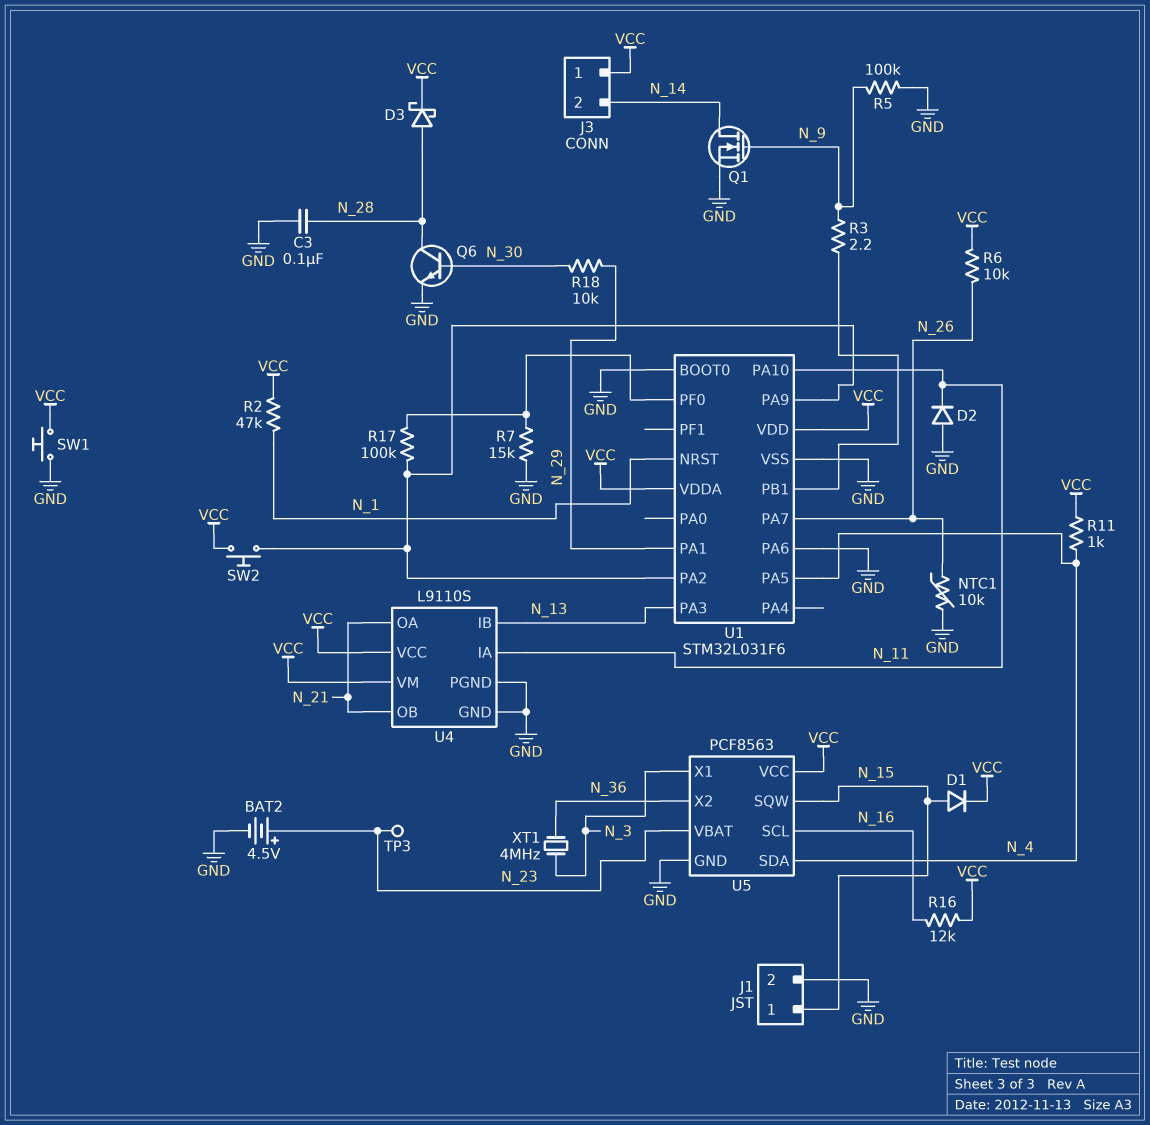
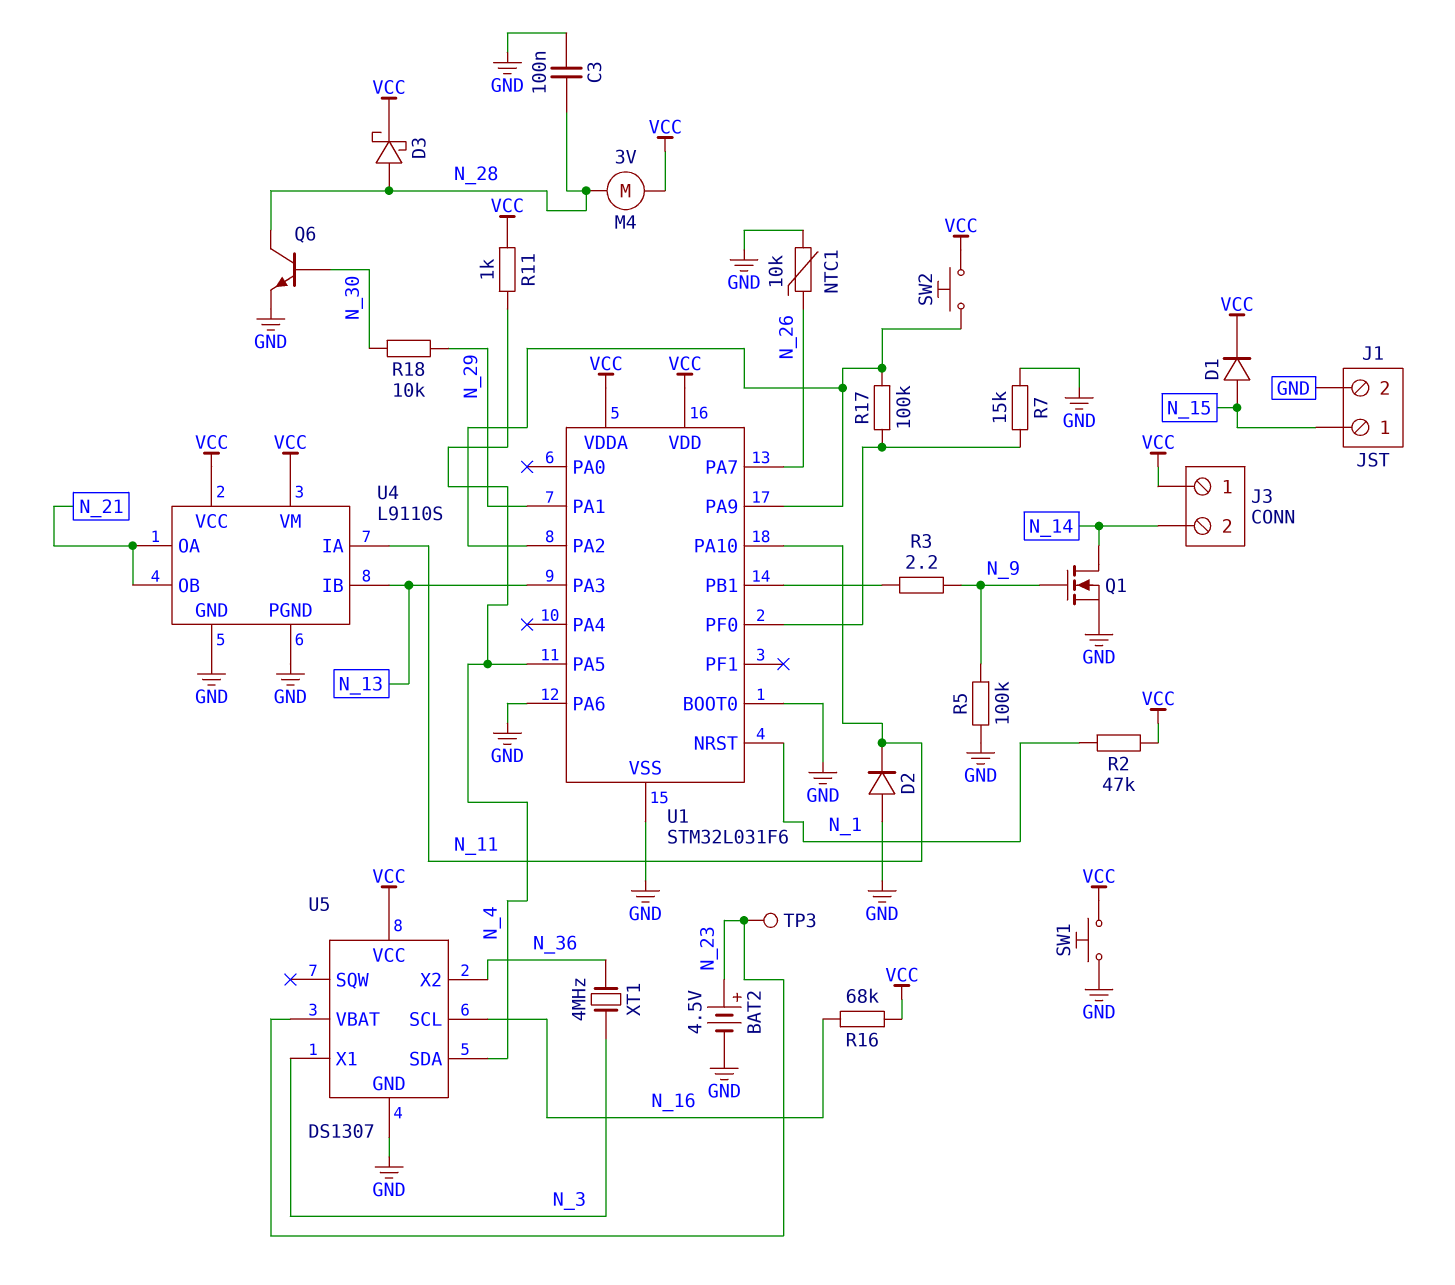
M4: none -> motor 3V (N_28, VCC)
R6: 10k (N_26, VCC) -> none
R16: 12k (N_16, VCC) -> 68k (N_16, VCC)
U5: PCF8563 -> DS1307
U5 pin SQW: N_15 -> none

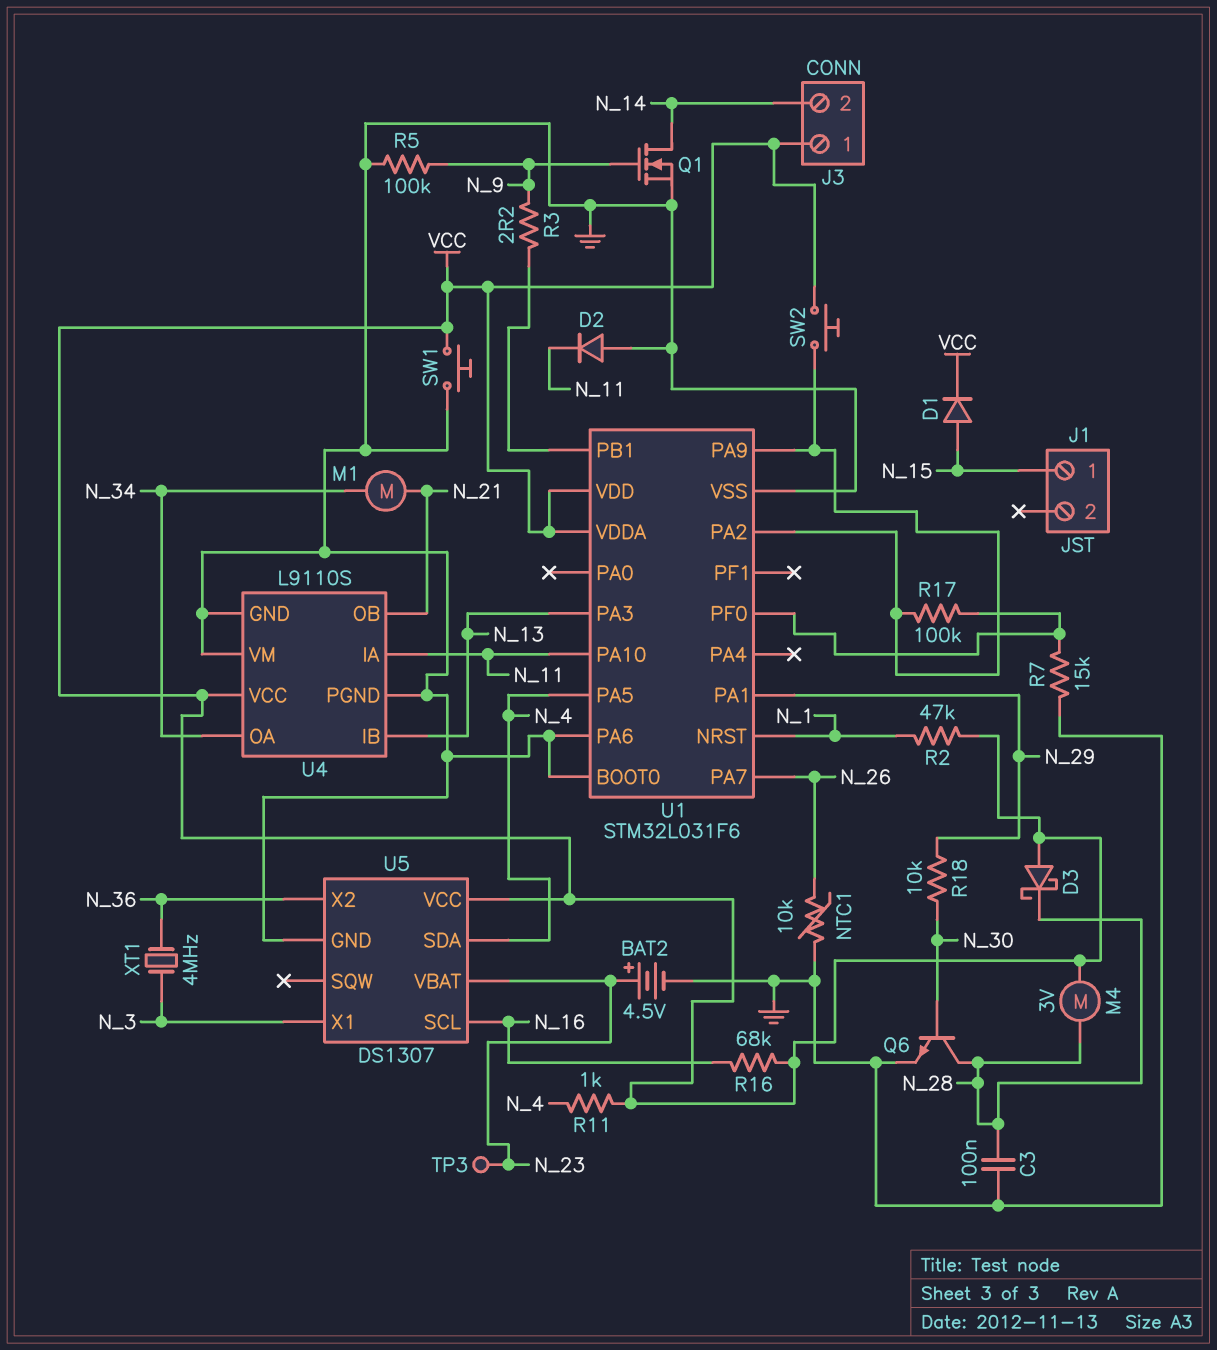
D3: schottky (A N_28, K VCC) -> schottky (A VCC, K N_28)
J1 pin 2: GND -> none
M1: none -> motor (N_21, N_34)
U4 pin OA: N_21 -> N_34
U4 pin VM: VCC -> GND

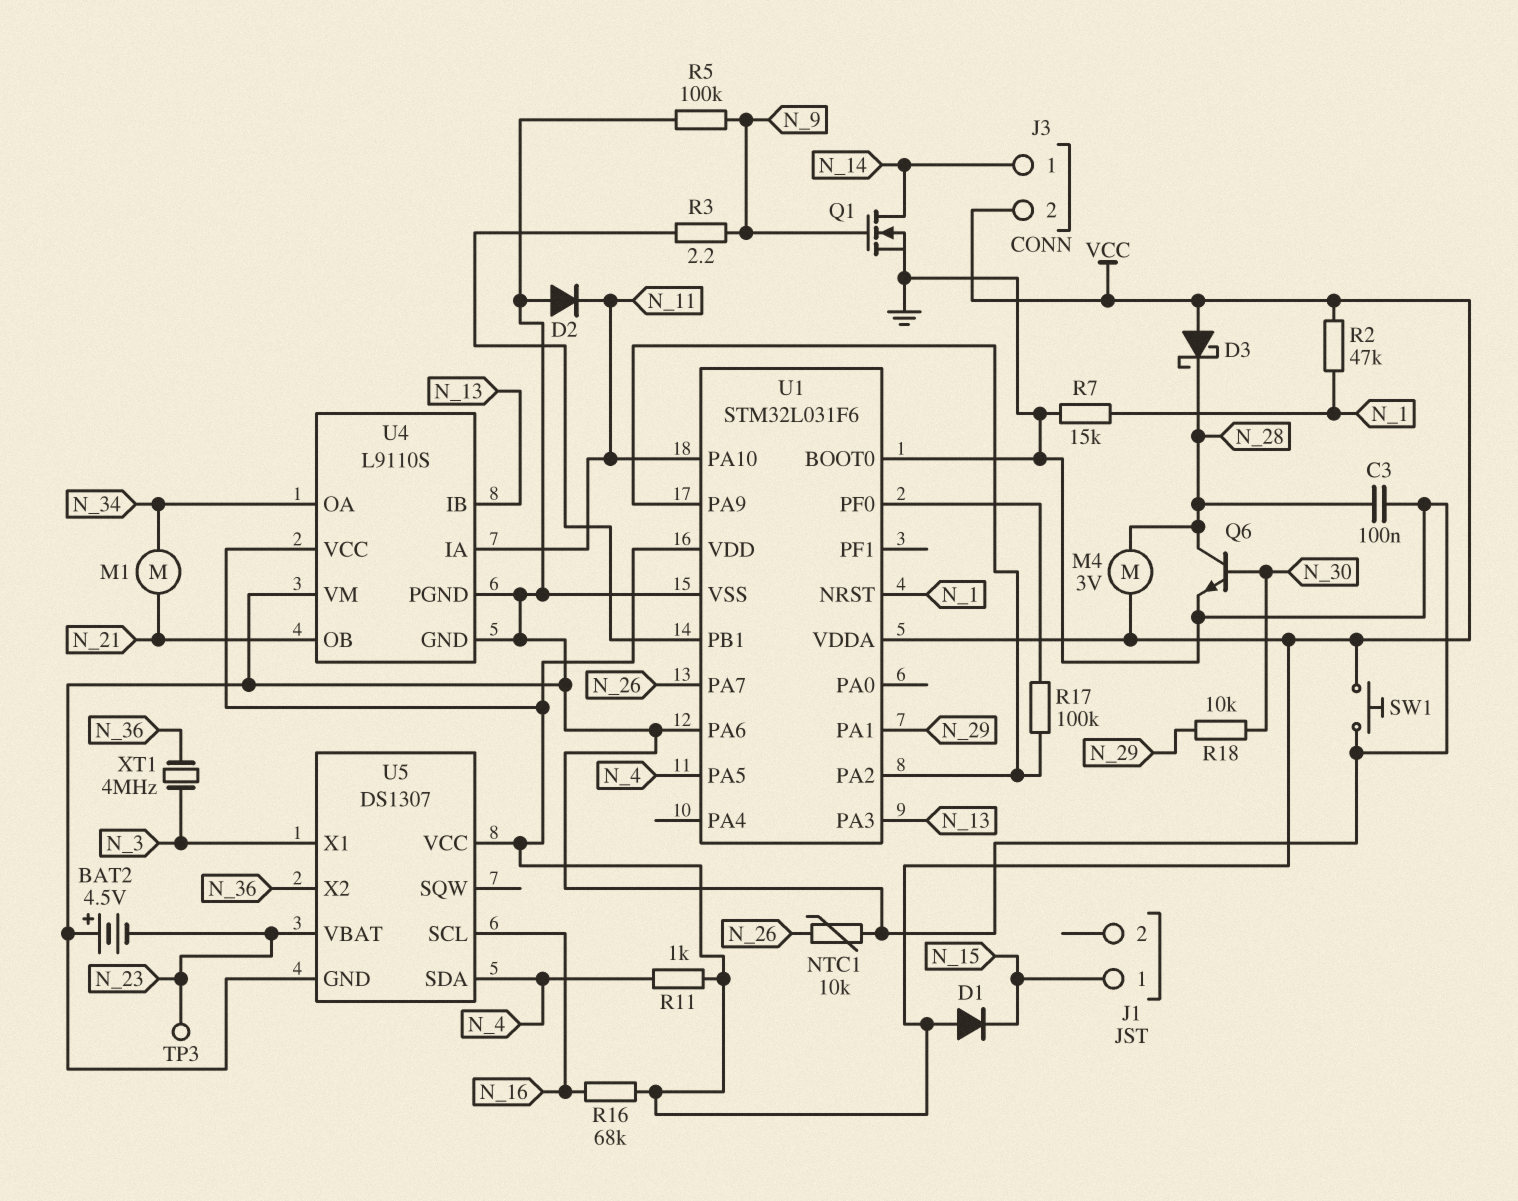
BAT2: 4.5V (plus N_23, minus GND) -> 4.5V (plus GND, minus N_23)
D1: diode (A N_15, K VCC) -> diode (A VCC, K N_15)
J3 pin 1: VCC -> N_14
J3 pin 2: N_14 -> VCC
R7: 15k (GND, U1/PF0) -> 15k (GND, N_1)
SW2: button (U1/PA2, VCC) -> none

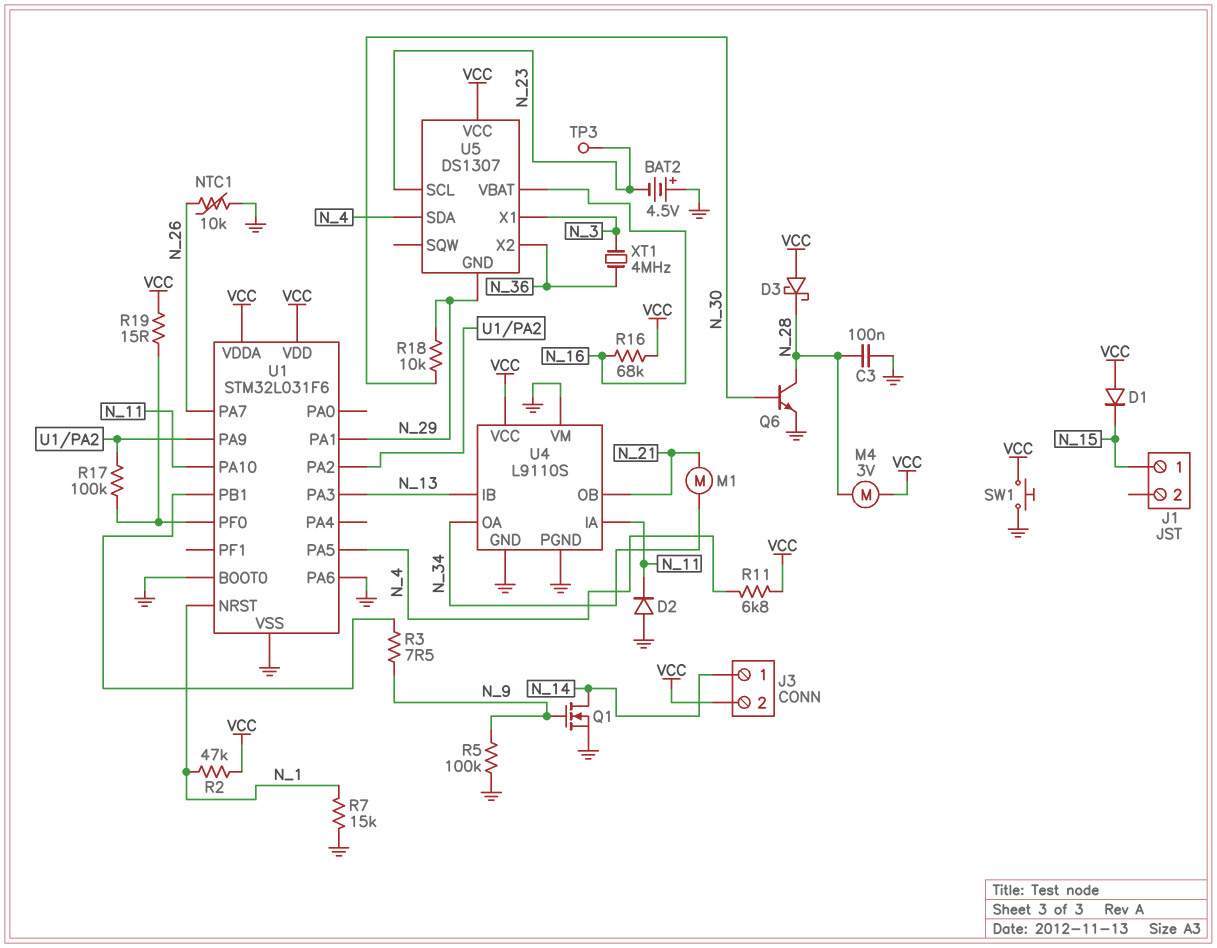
R3: 2.2 (N_9, U1/PB1) -> 7.5 (N_9, U1/PB1)
R11: 1k (N_4, VCC) -> 6.8k (N_4, VCC)
R19: none -> 15 (U1/PF0, VCC)
U5 pin GND: GND -> N_29
U5 pin SCL: N_16 -> N_23
U5 pin VBAT: N_23 -> N_16

